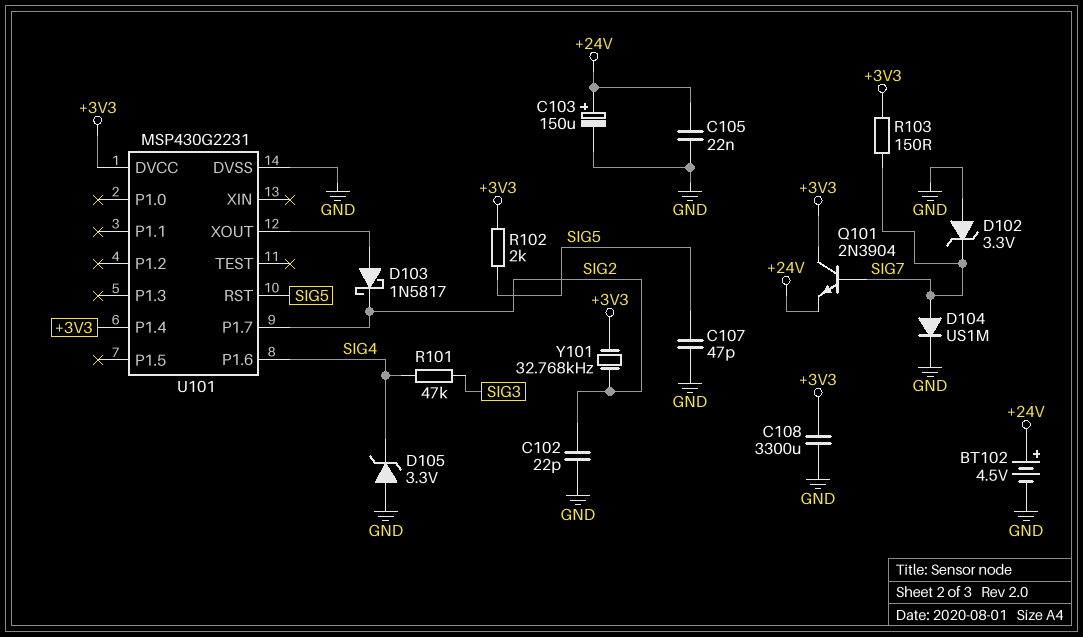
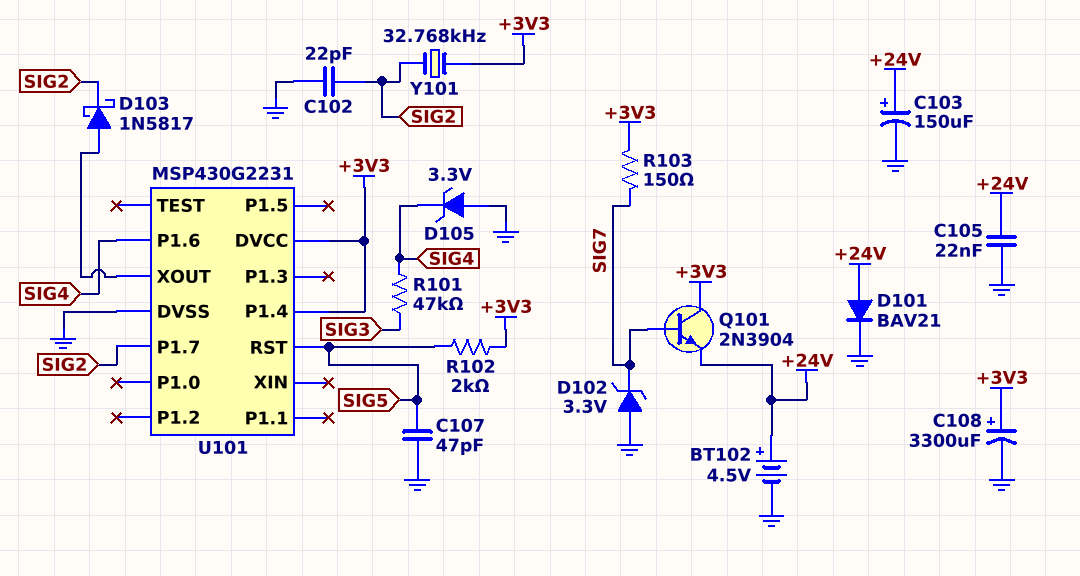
C108: 3300uF (+3V3, GND) -> 3300uF (plus +3V3, minus GND)
D101: none -> diode BAV21 (A +24V, K GND)
D104: diode US1M (A SIG7, K GND) -> none

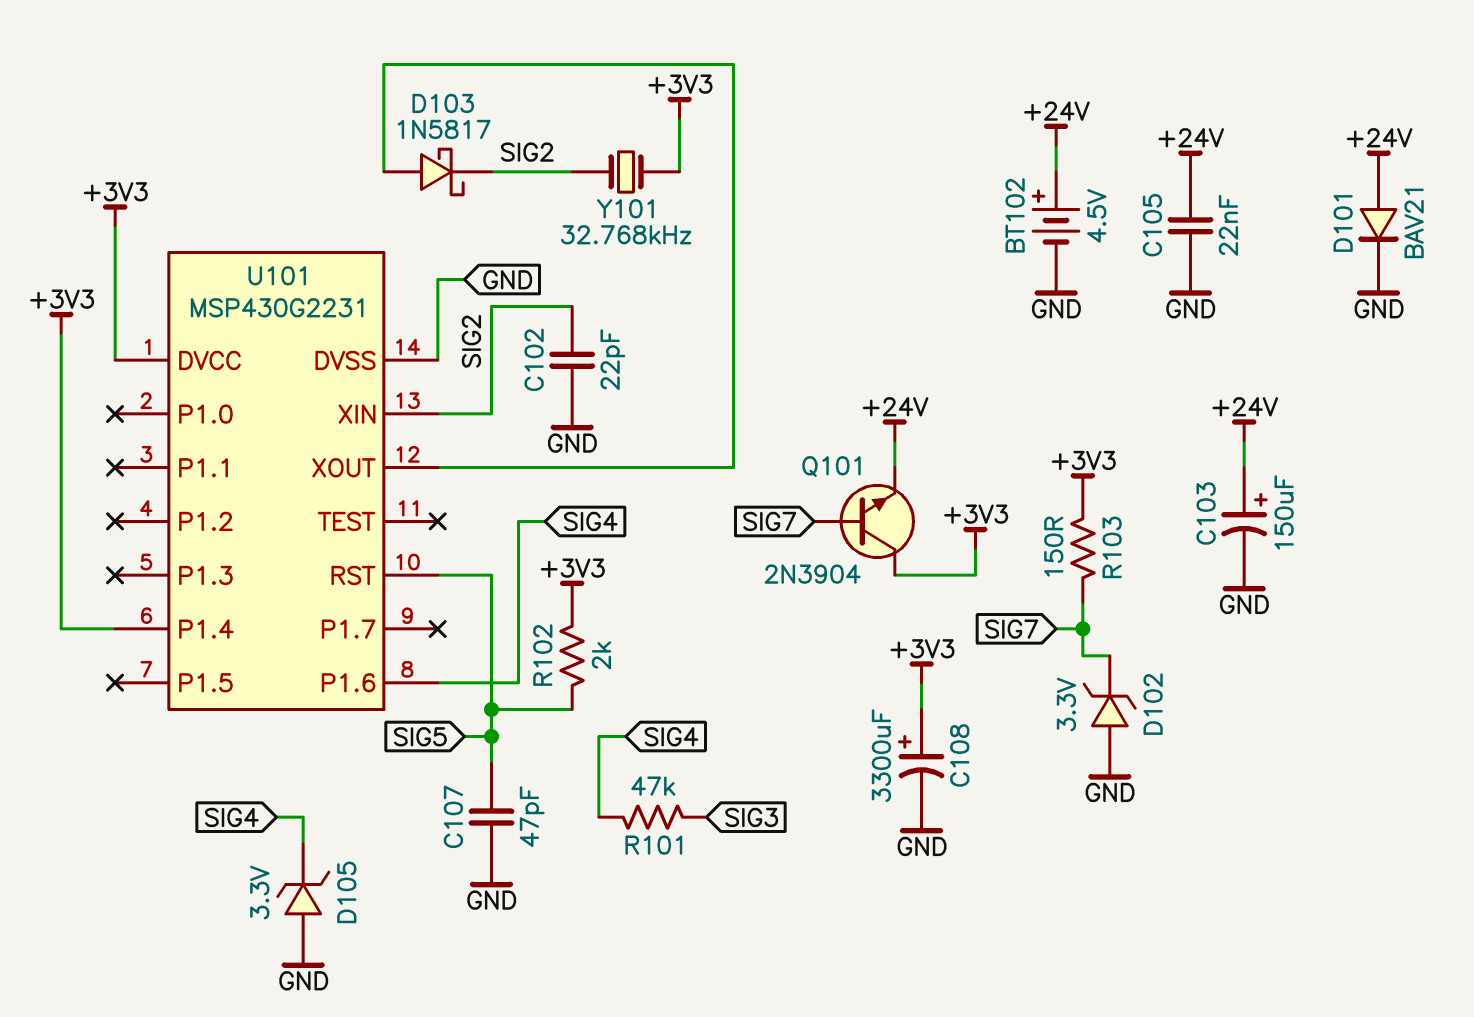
U101 pin P1.7: SIG2 -> none
U101 pin XIN: none -> SIG2

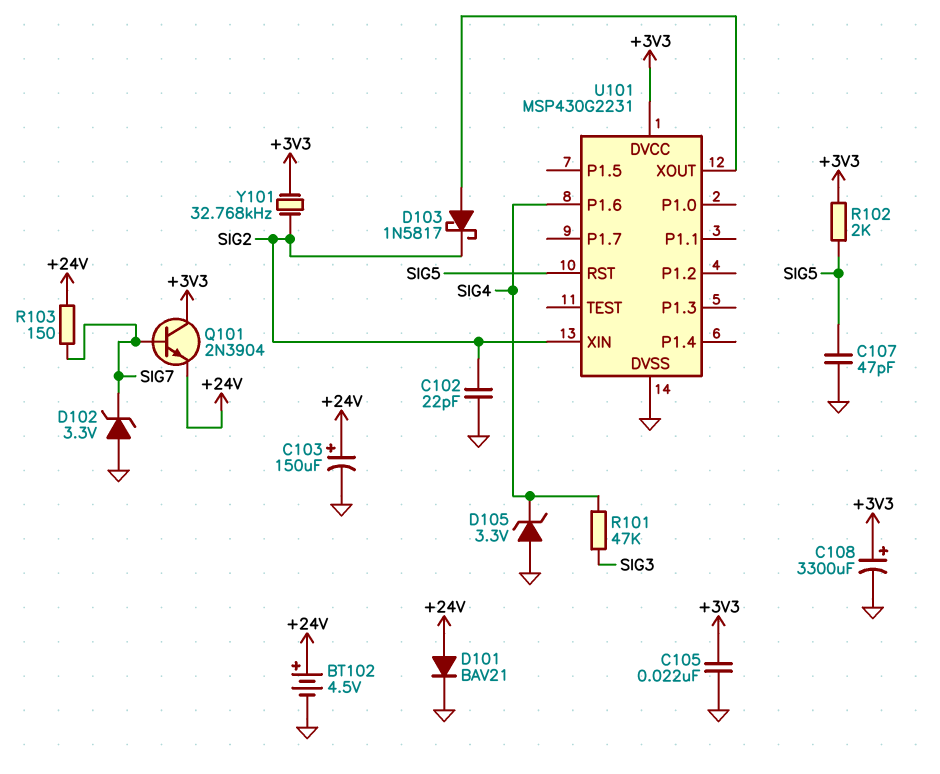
C105: 22nF (+24V, GND) -> 22nF (+3V3, GND)
R103: 150 (+3V3, SIG7) -> 150 (+24V, SIG7)
U101 pin P1.4: +3V3 -> none

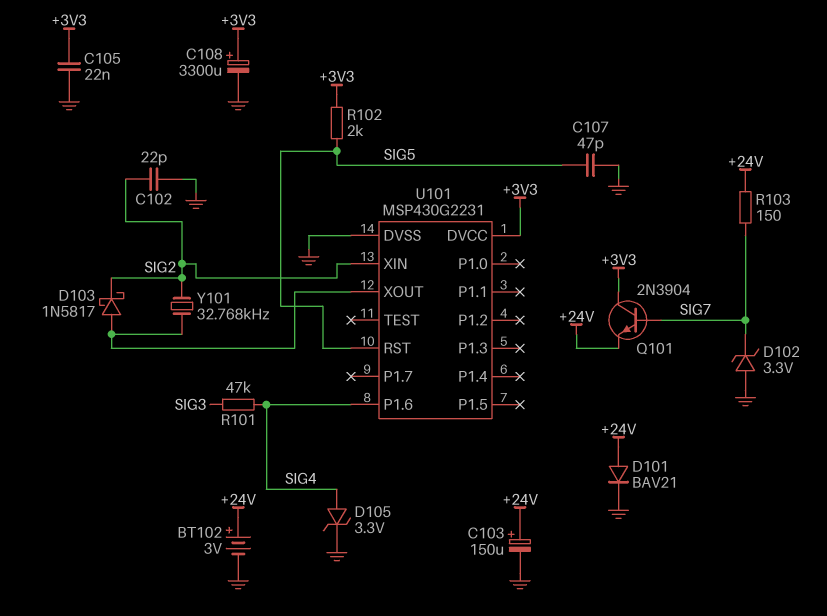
BT102: 4.5V (plus +24V, minus GND) -> 3V (plus +24V, minus GND)
D105: zener 3.3V (A GND, K SIG4) -> zener 3.3V (A SIG4, K GND)
Y101: 32.768kHz (+3V3, SIG2) -> 32.768kHz (SIG2, U101/XOUT)

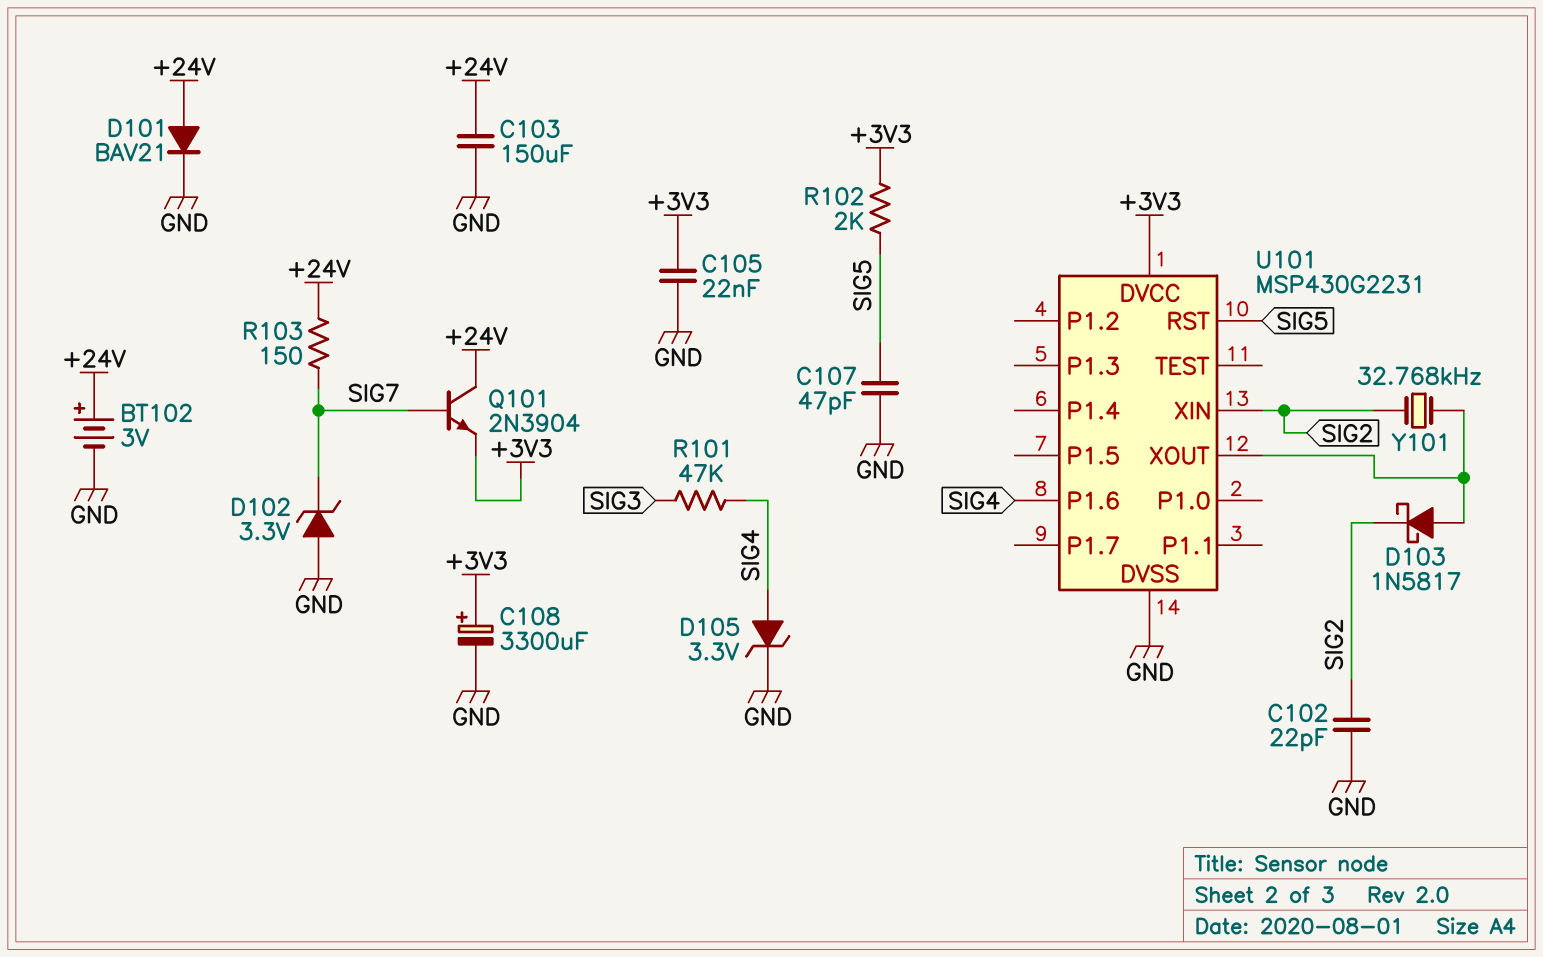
C103: 150uF (plus +24V, minus GND) -> 150uF (+24V, GND)
Q101: NPN 2N3904 (B SIG7, C +3V3, E +24V) -> NPN 2N3904 (B SIG7, C +24V, E +3V3)

